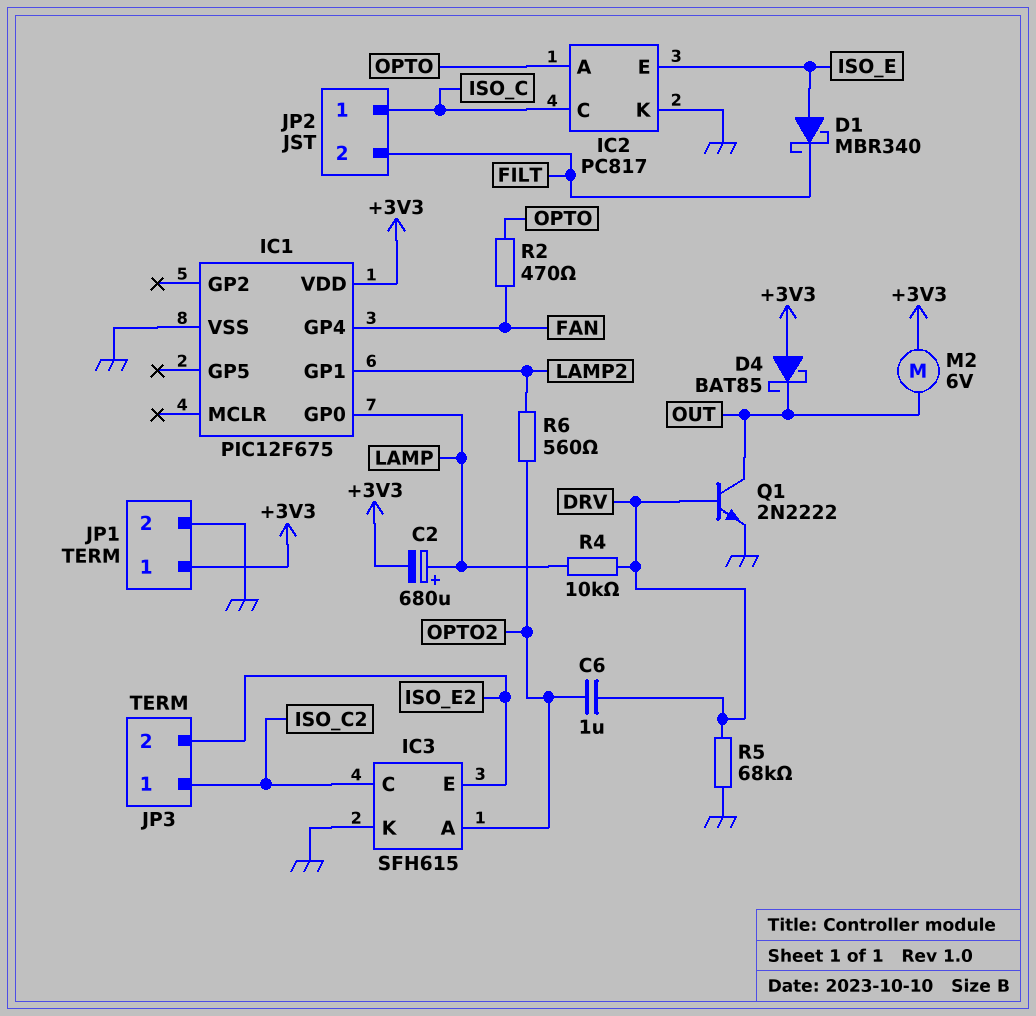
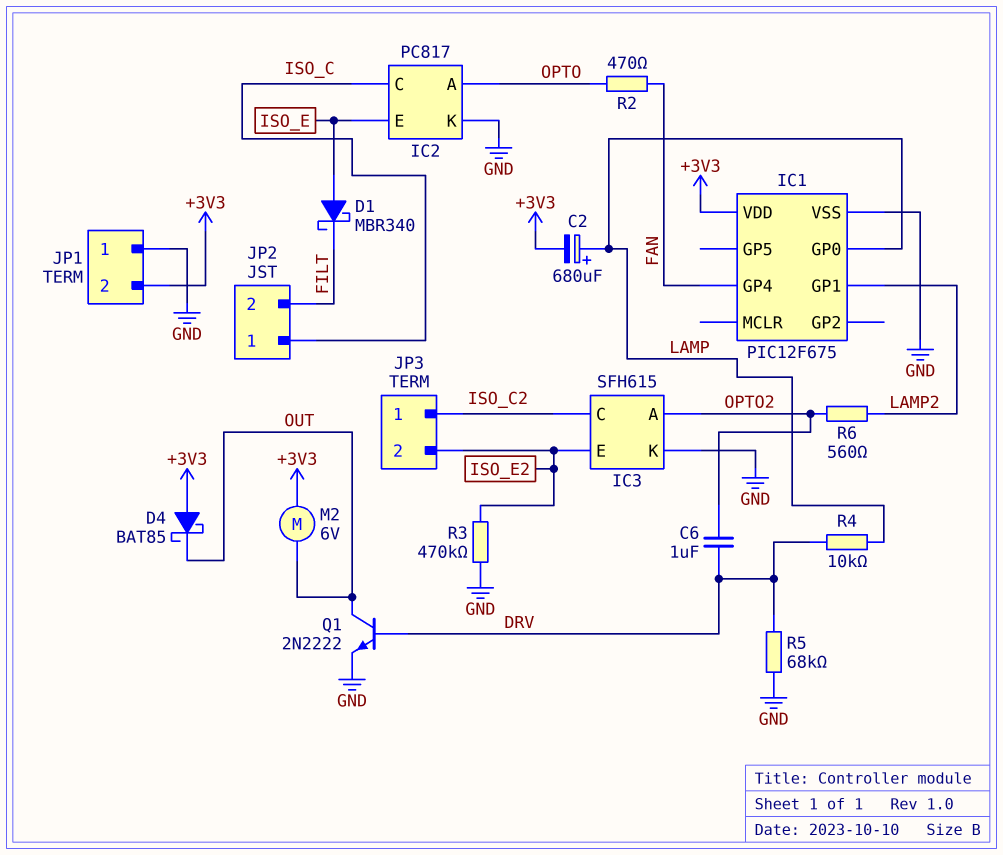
JP1 pin 1: +3V3 -> GND
JP1 pin 2: GND -> +3V3
R3: none -> 470k (GND, ISO_E2)

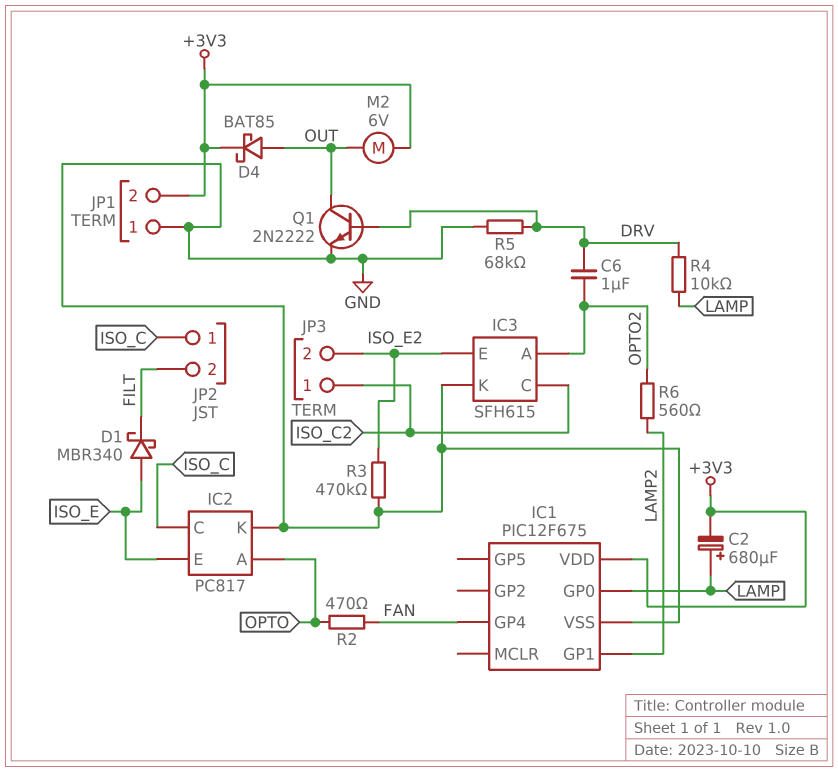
D4: schottky BAT85 (A +3V3, K OUT) -> schottky BAT85 (A OUT, K +3V3)

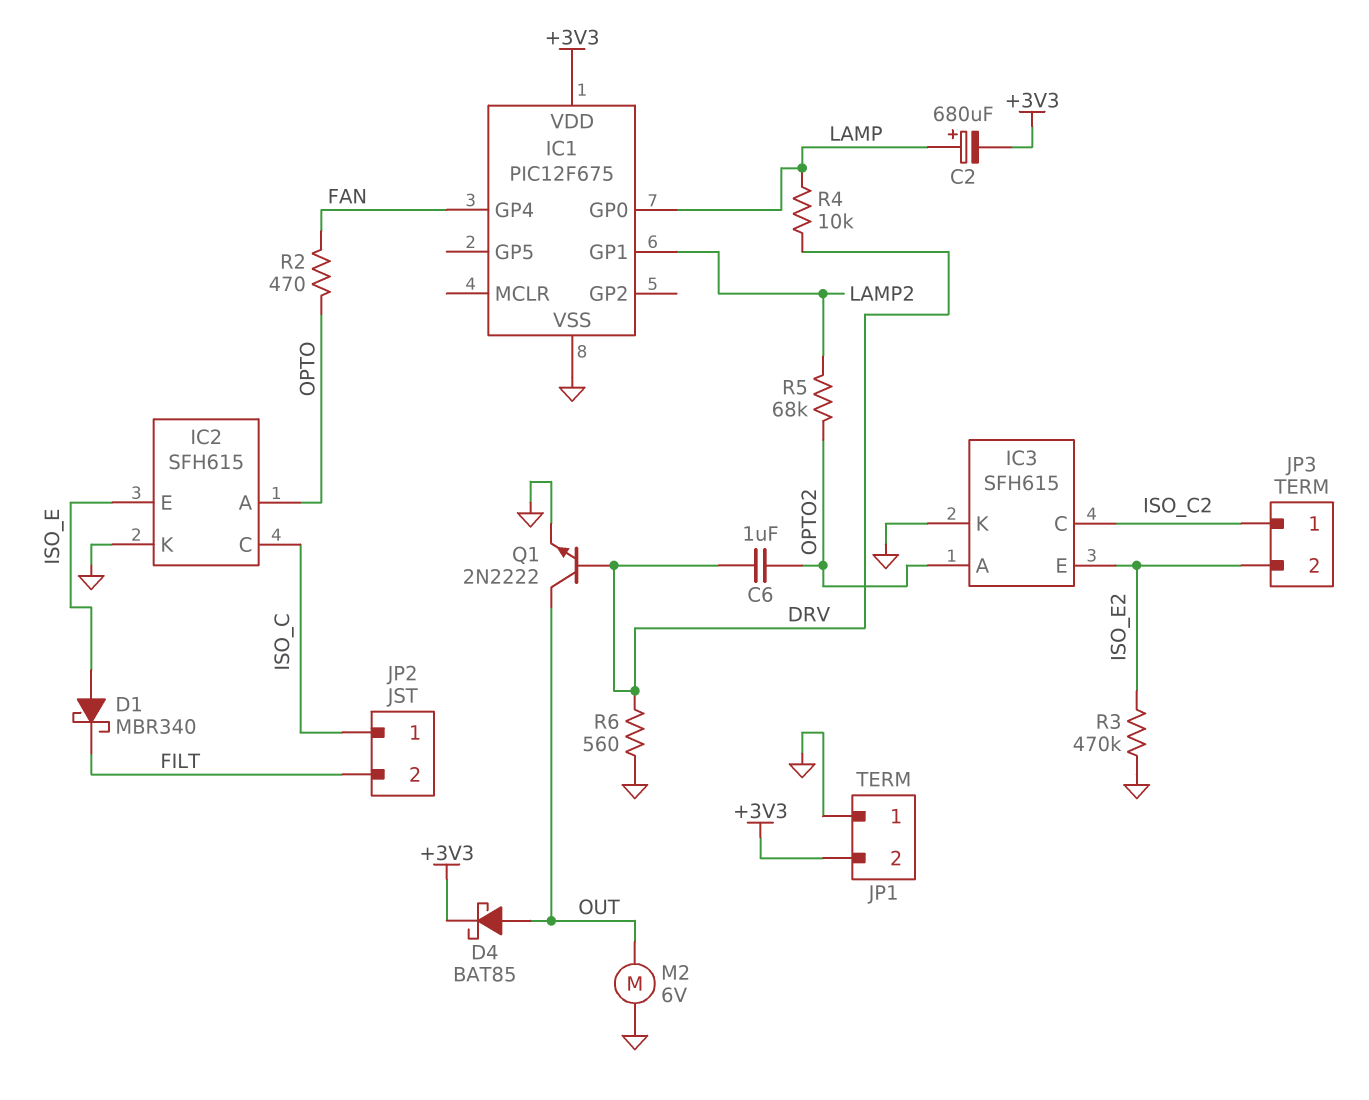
IC2: PC817 -> SFH615
M2: motor 6V (+3V3, OUT) -> motor 6V (GND, OUT)
R5: 68k (DRV, GND) -> 68k (LAMP2, OPTO2)
R6: 560 (LAMP2, OPTO2) -> 560 (DRV, GND)

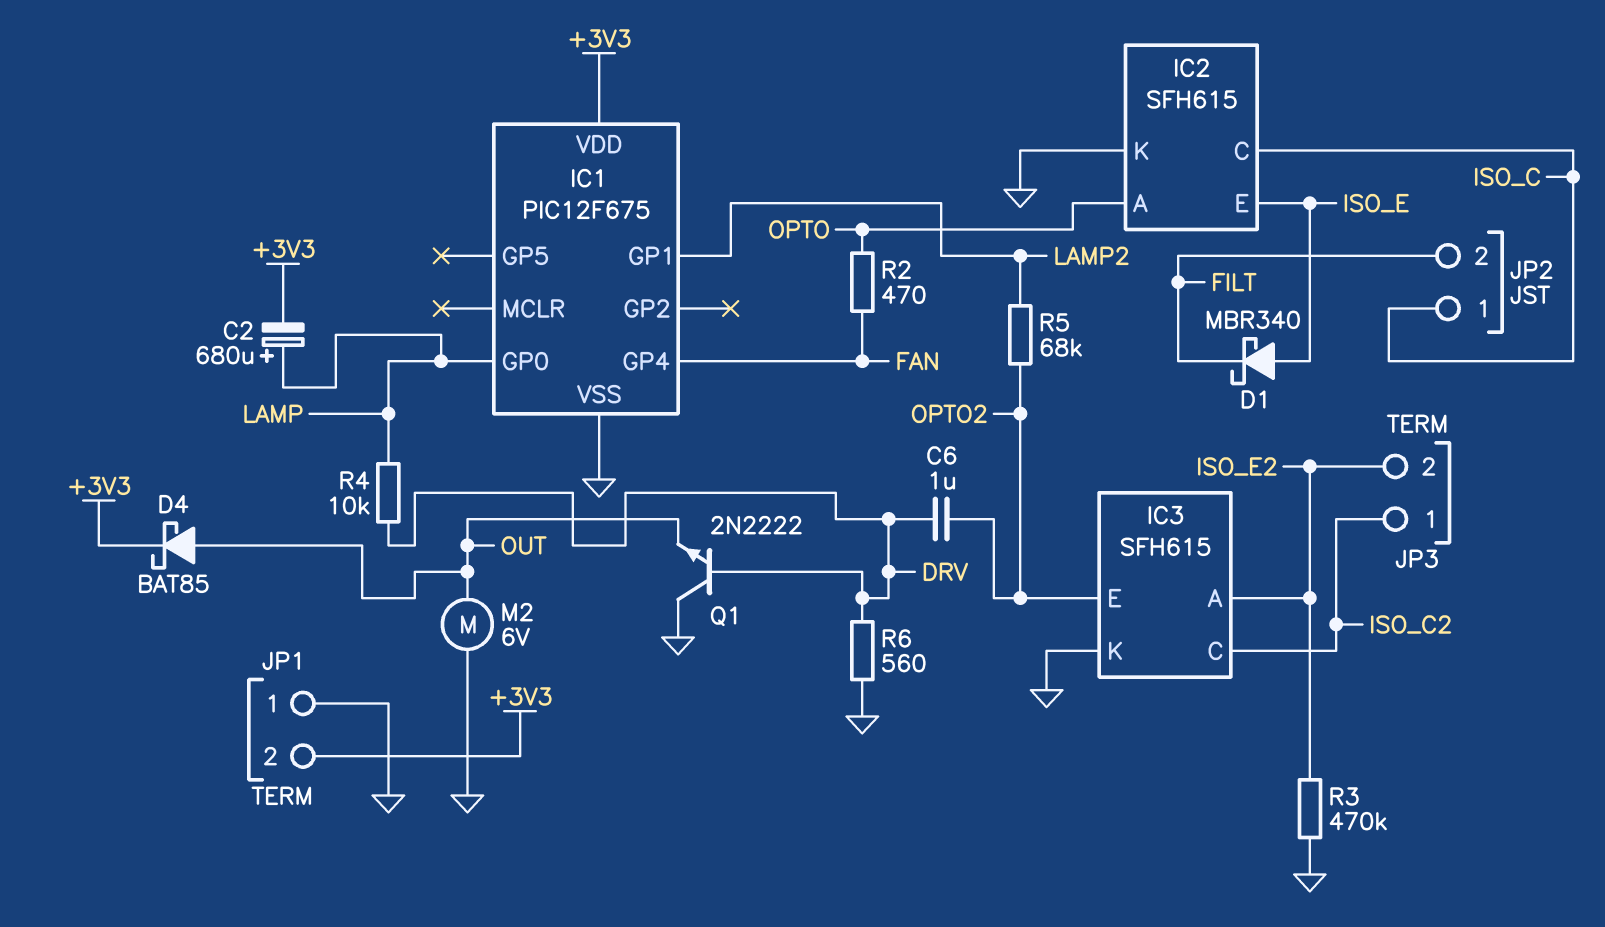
IC3 pin A: OPTO2 -> ISO_E2
IC3 pin E: ISO_E2 -> OPTO2
Q1: NPN 2N2222 (B DRV, C OUT, E GND) -> NPN 2N2222 (B DRV, C GND, E OUT)

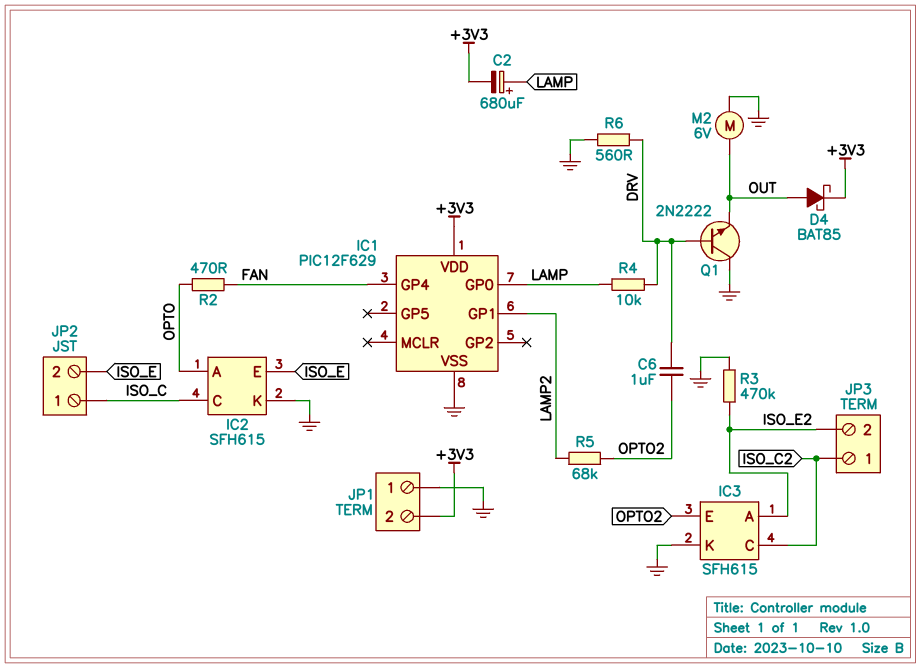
D1: schottky MBR340 (A ISO_E, K FILT) -> none
IC1: PIC12F675 -> PIC12F629
JP2 pin 2: FILT -> ISO_E

